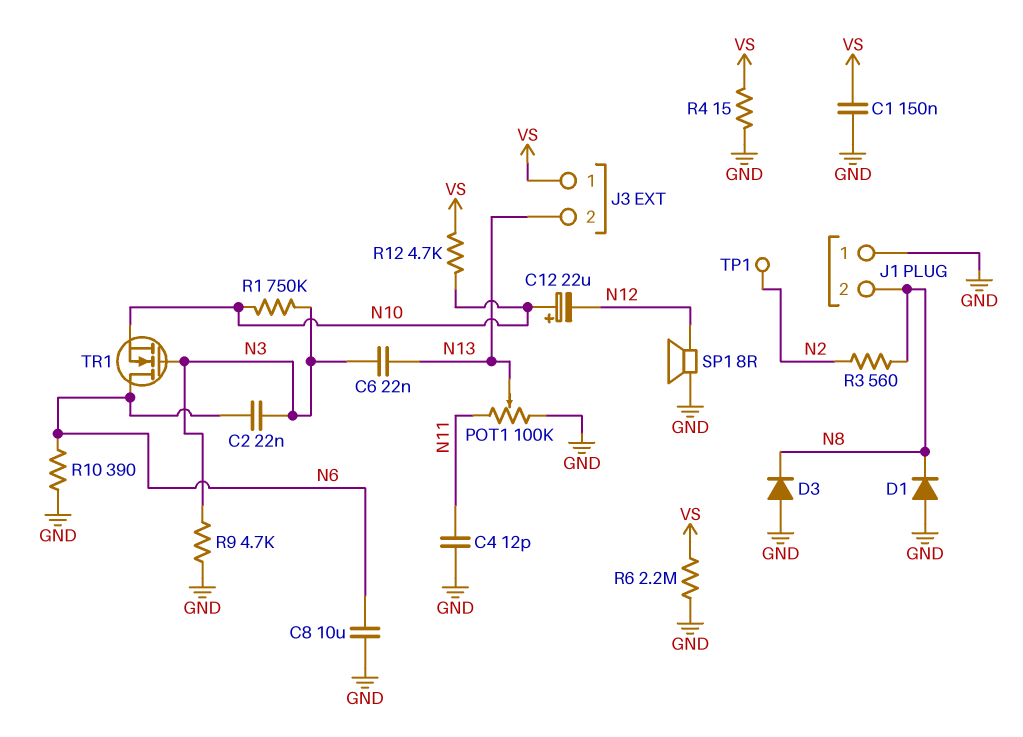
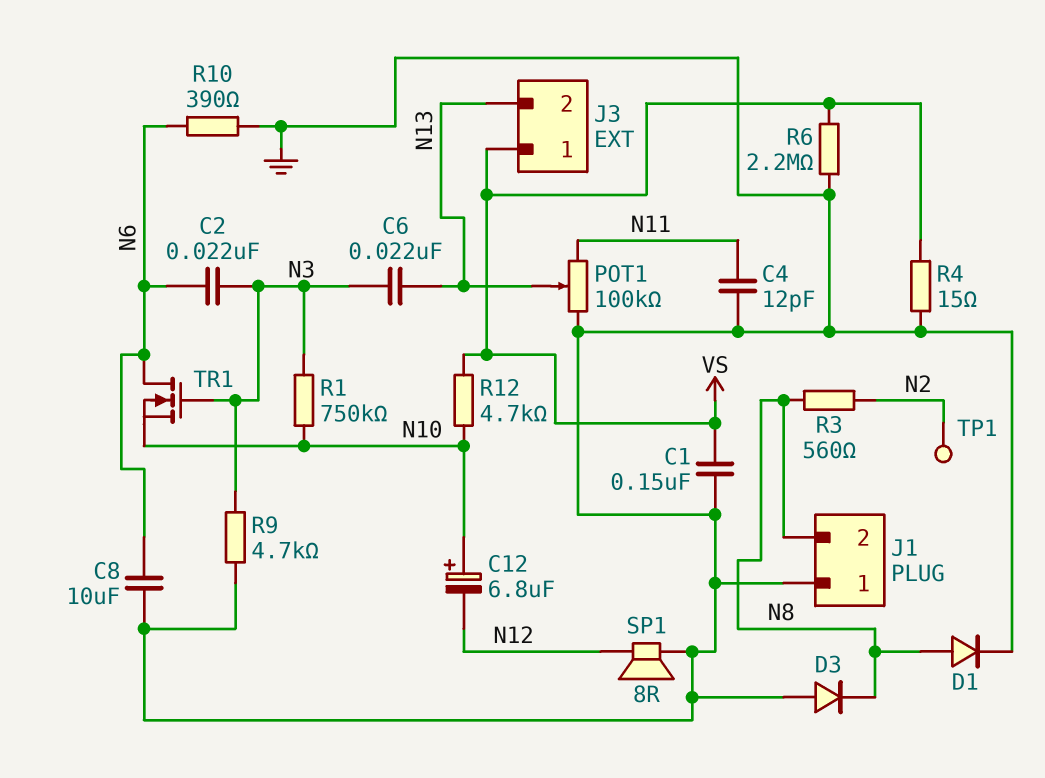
C12: 22uF (plus N10, minus N12) -> 6.8uF (plus N10, minus N12)
D1: diode (A GND, K N8) -> diode (A N8, K GND)

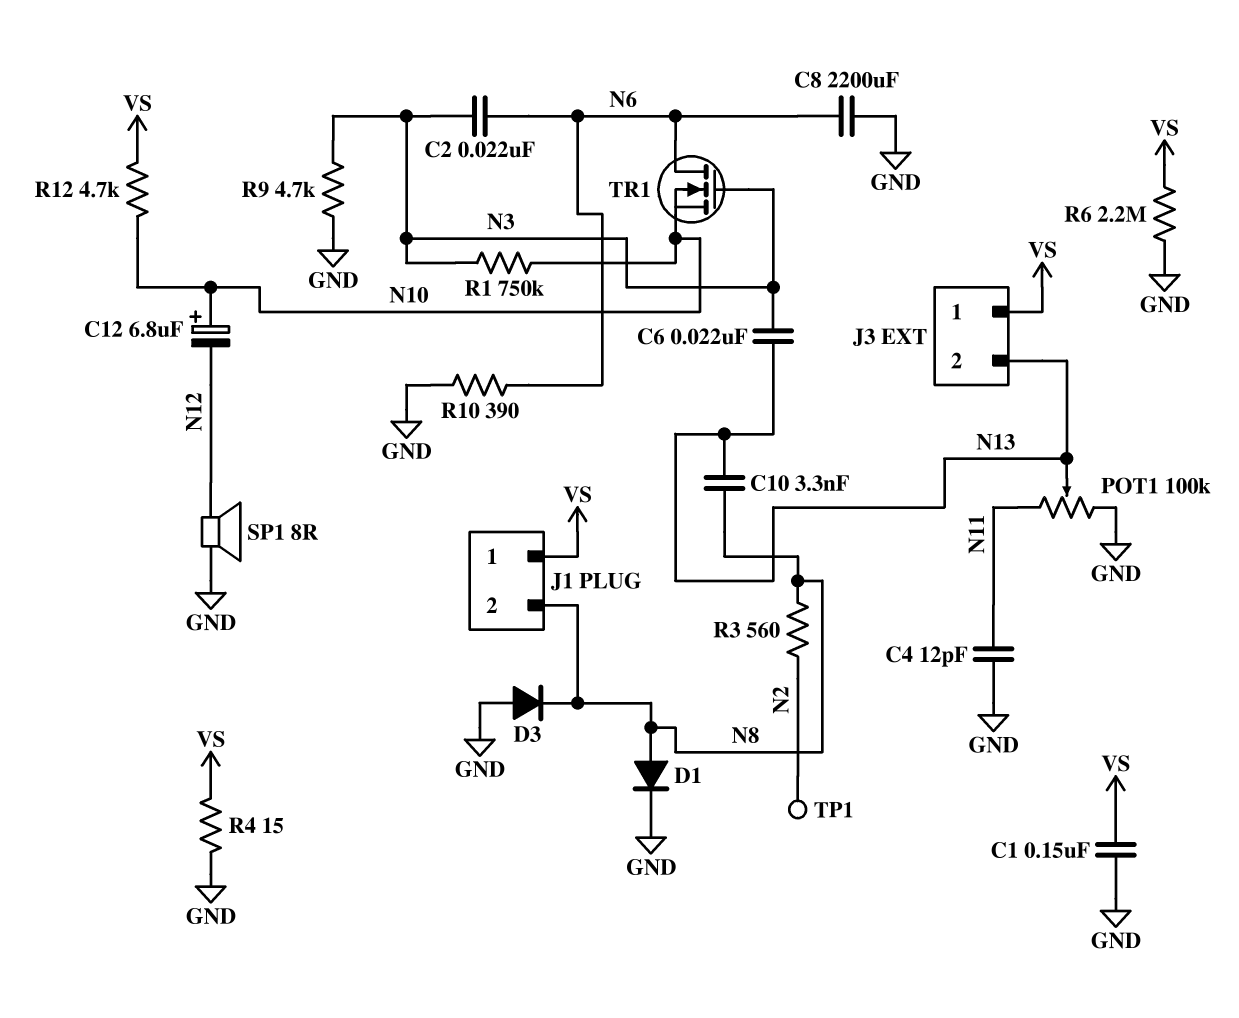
C8: 10uF (GND, N6) -> 2200uF (GND, N6)
C10: none -> 3.3nF (N8, N13)
J1 pin 1: GND -> VS

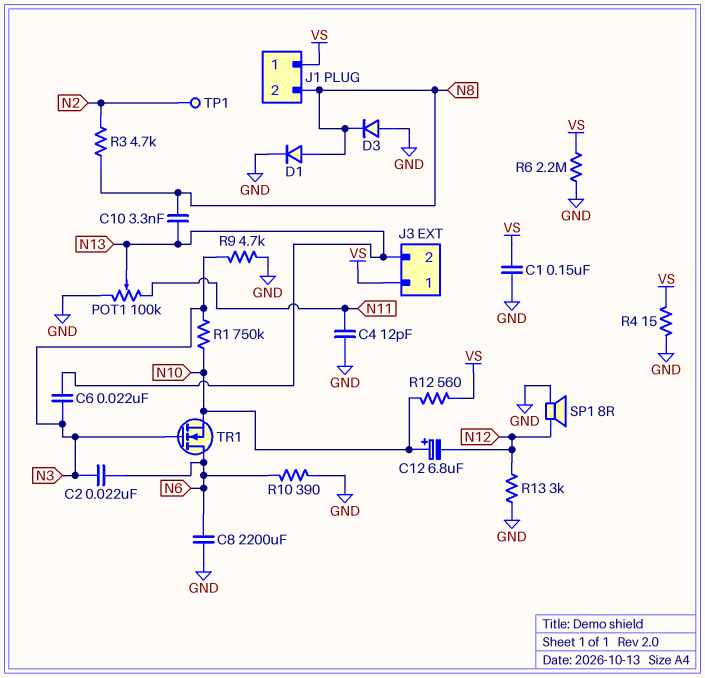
R3: 560 (N2, N8) -> 4.7k (N2, N8)
R12: 4.7k (N10, VS) -> 560 (N10, VS)
R13: none -> 3k (GND, N12)

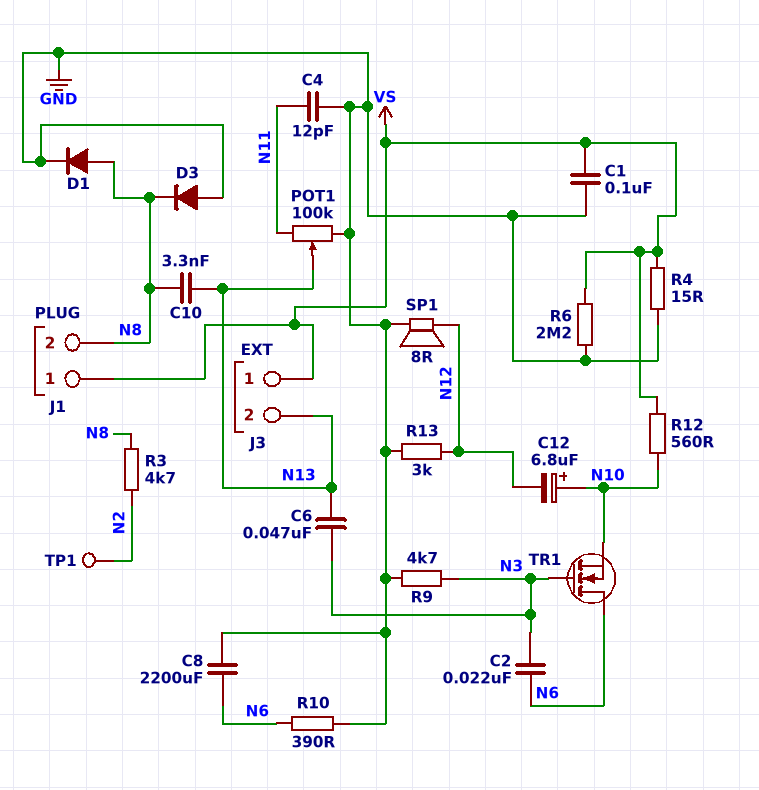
C1: 150nF (GND, VS) -> 100nF (GND, VS)
C6: 22nF (N3, N13) -> 47nF (N3, N13)
R1: 750k (N3, N10) -> none

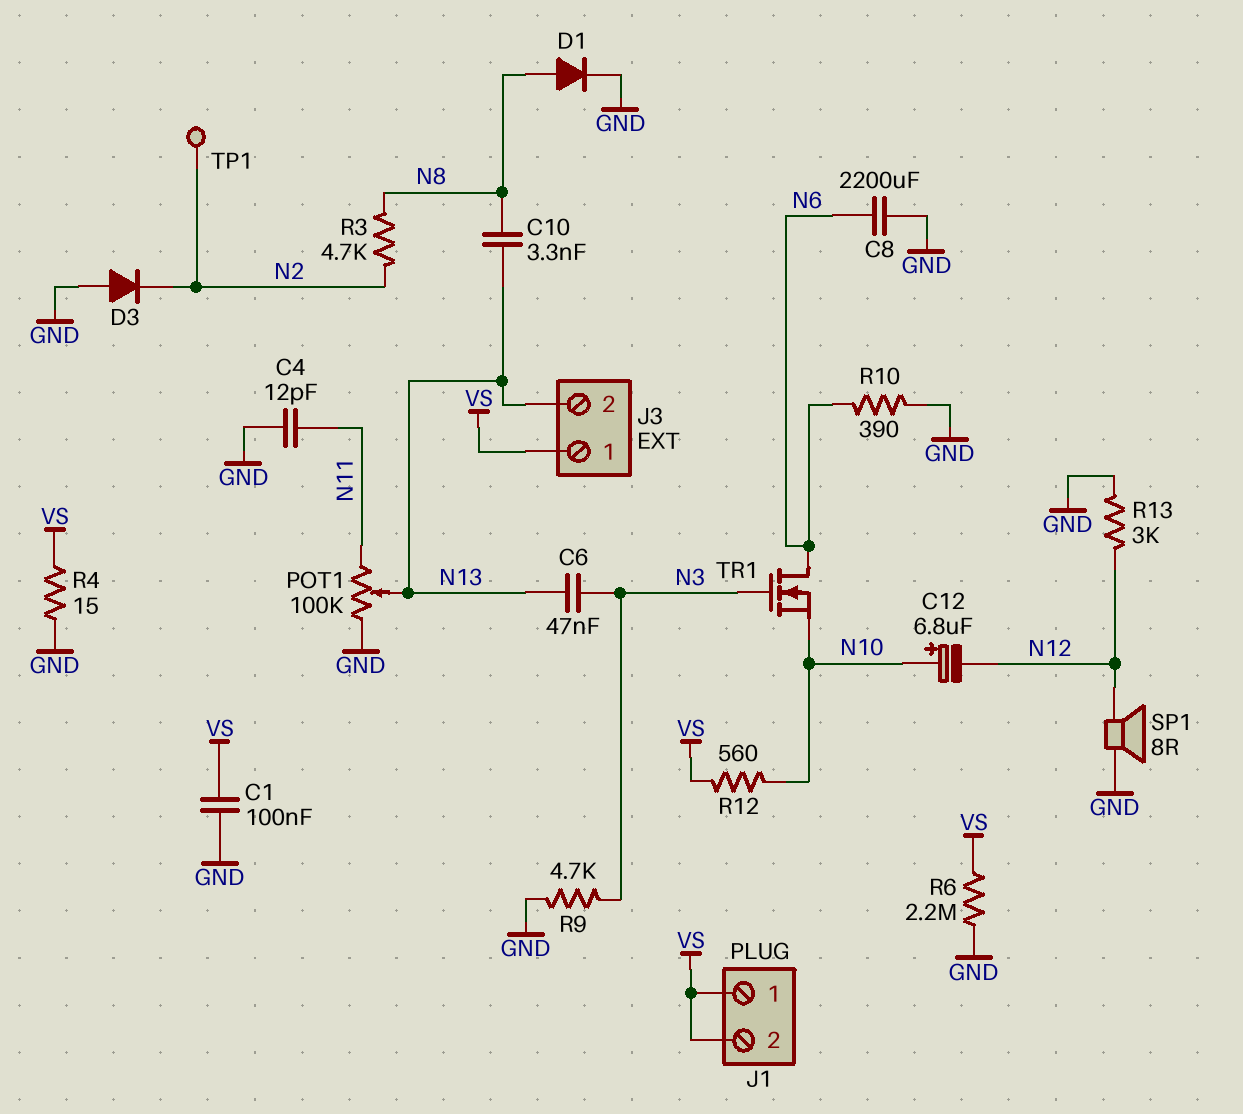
C2: 22nF (N3, N6) -> none
D3: diode (A GND, K N8) -> diode (A GND, K N2)
J1 pin 2: N8 -> VS

